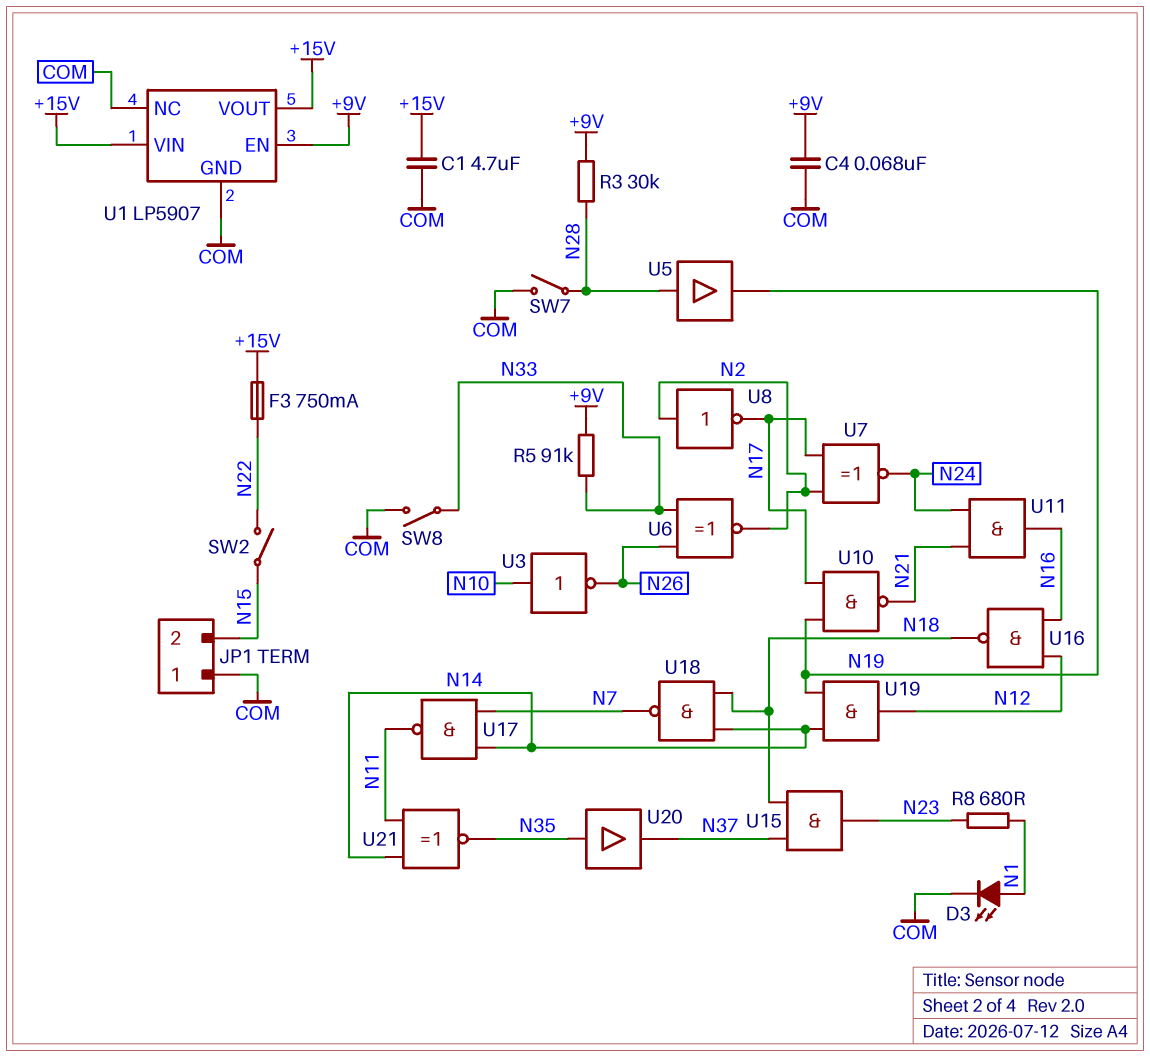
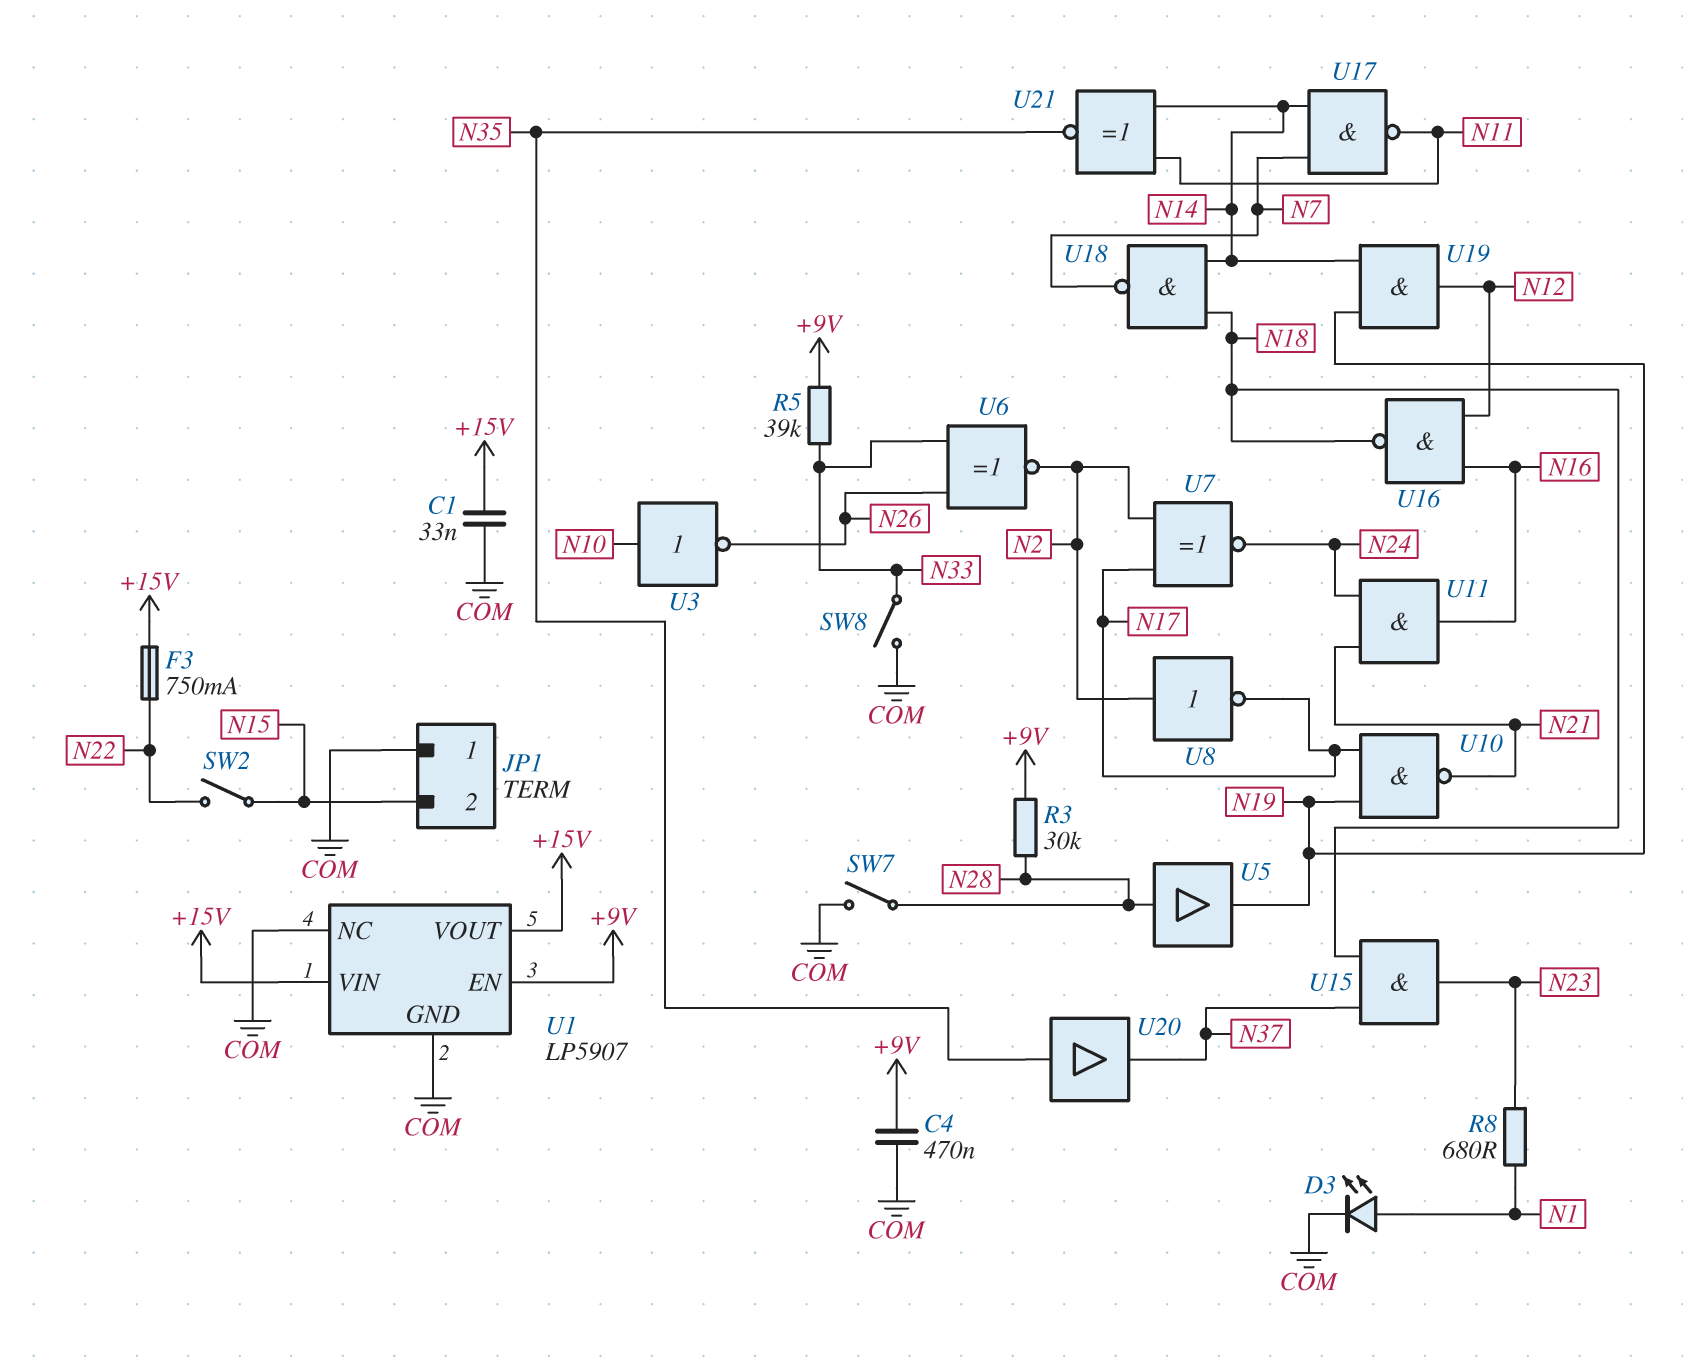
C1: 4.7uF (+15V, COM) -> 33nF (+15V, COM)
C4: 68nF (+9V, COM) -> 470nF (+9V, COM)
R5: 91k (+9V, N33) -> 39k (+9V, N33)

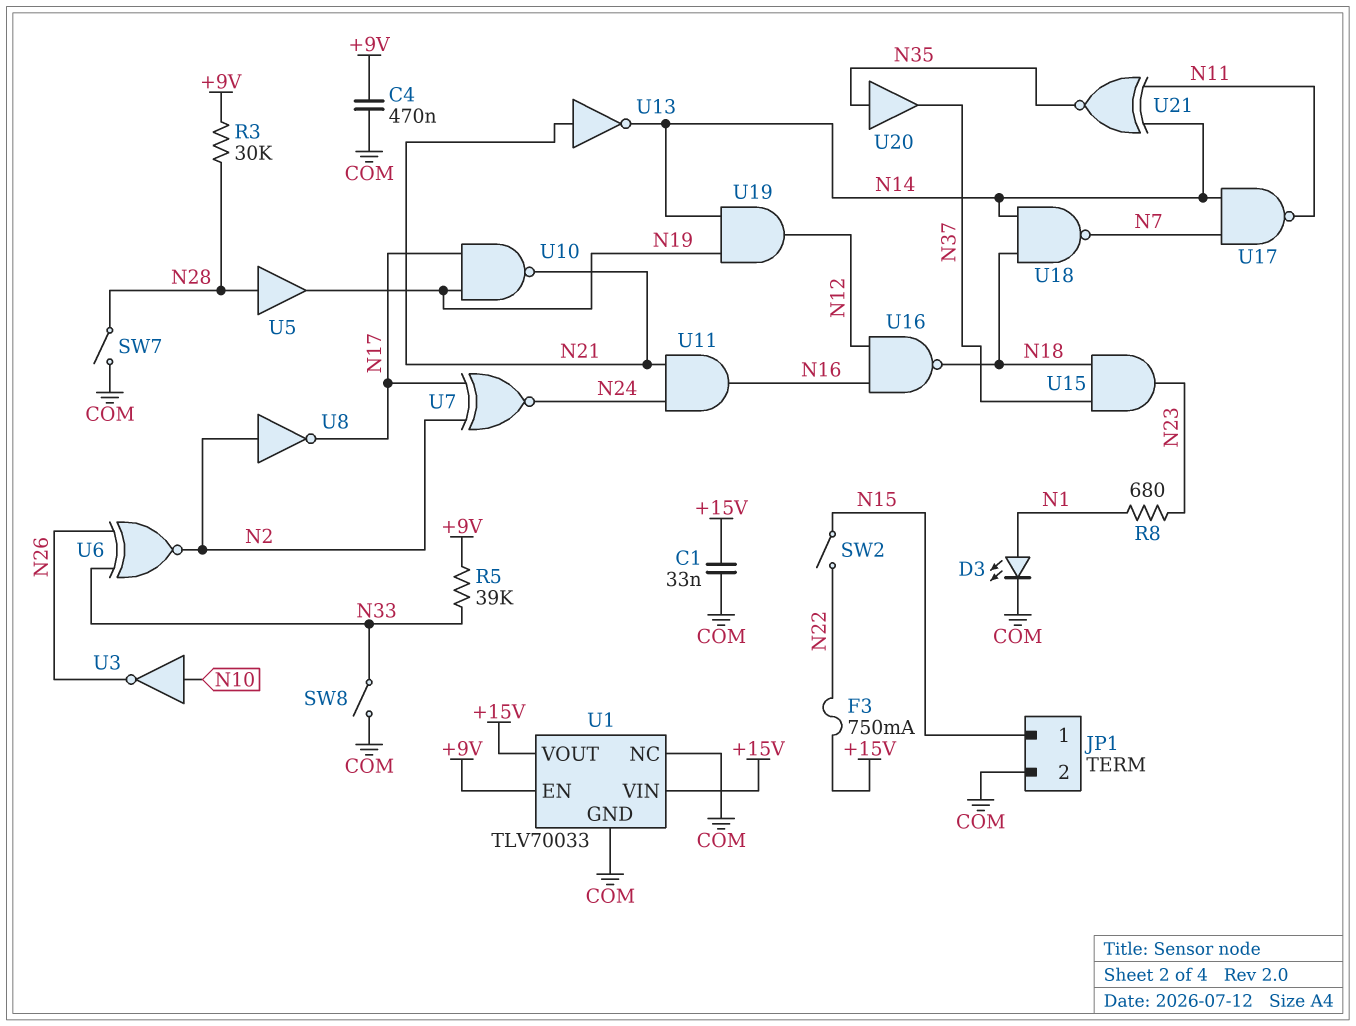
JP1 pin 1: COM -> N15
JP1 pin 2: N15 -> COM
U1: LP5907 -> TLV70033
U13: none -> NOT (in N21, out N14)

